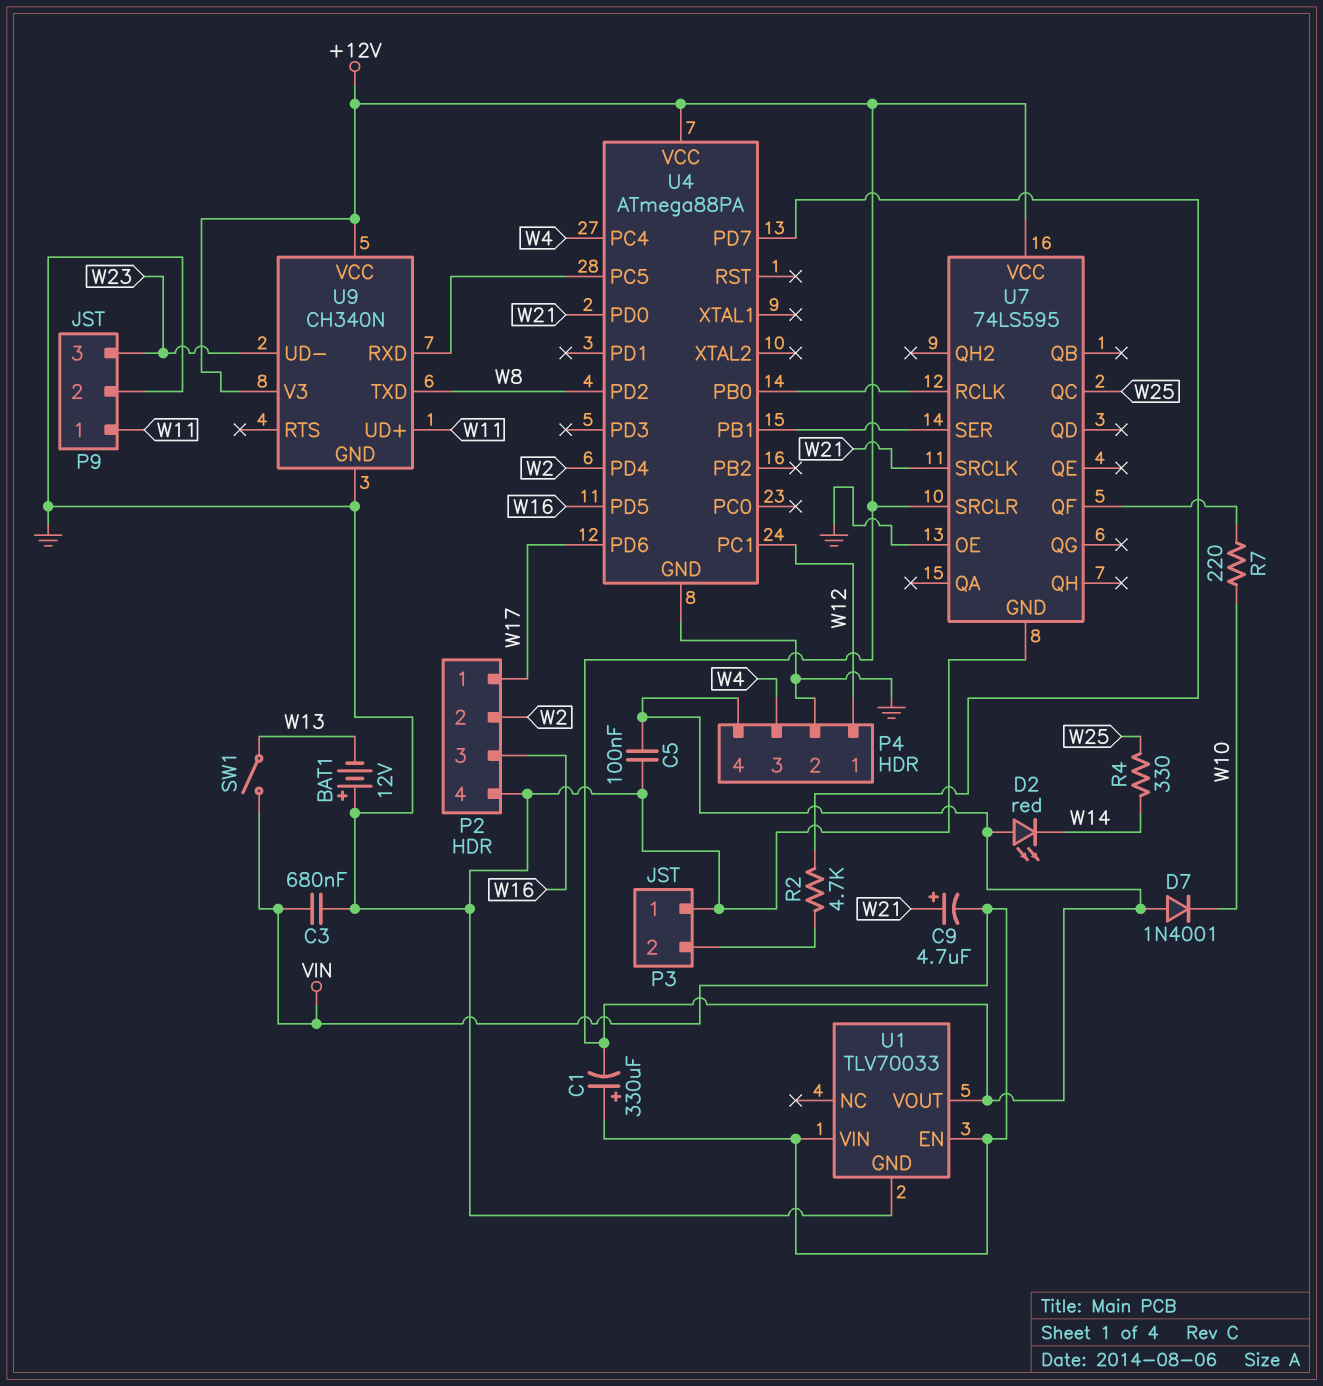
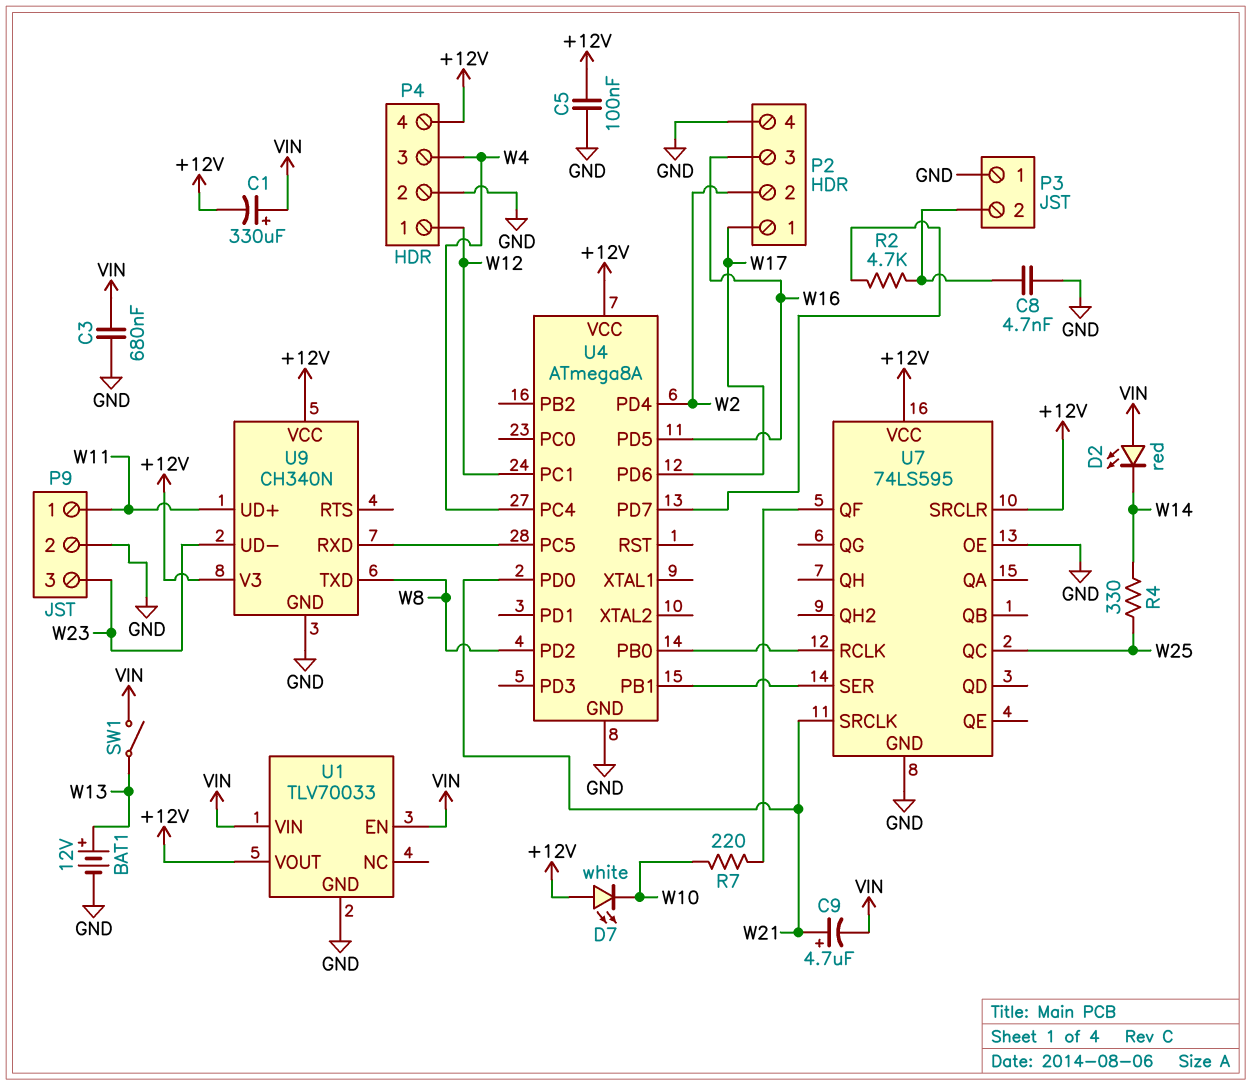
BAT1: 12V (plus GND, minus W13) -> 12V (plus W13, minus GND)
C8: none -> 4.7nF (GND, P3/2)
D2: LED red (A +12V, K W14) -> LED red (A VIN, K W14)
D7: diode 1N4001 (A +12V, K W10) -> LED white (A +12V, K W10)
U4: ATmega88PA -> ATmega8A

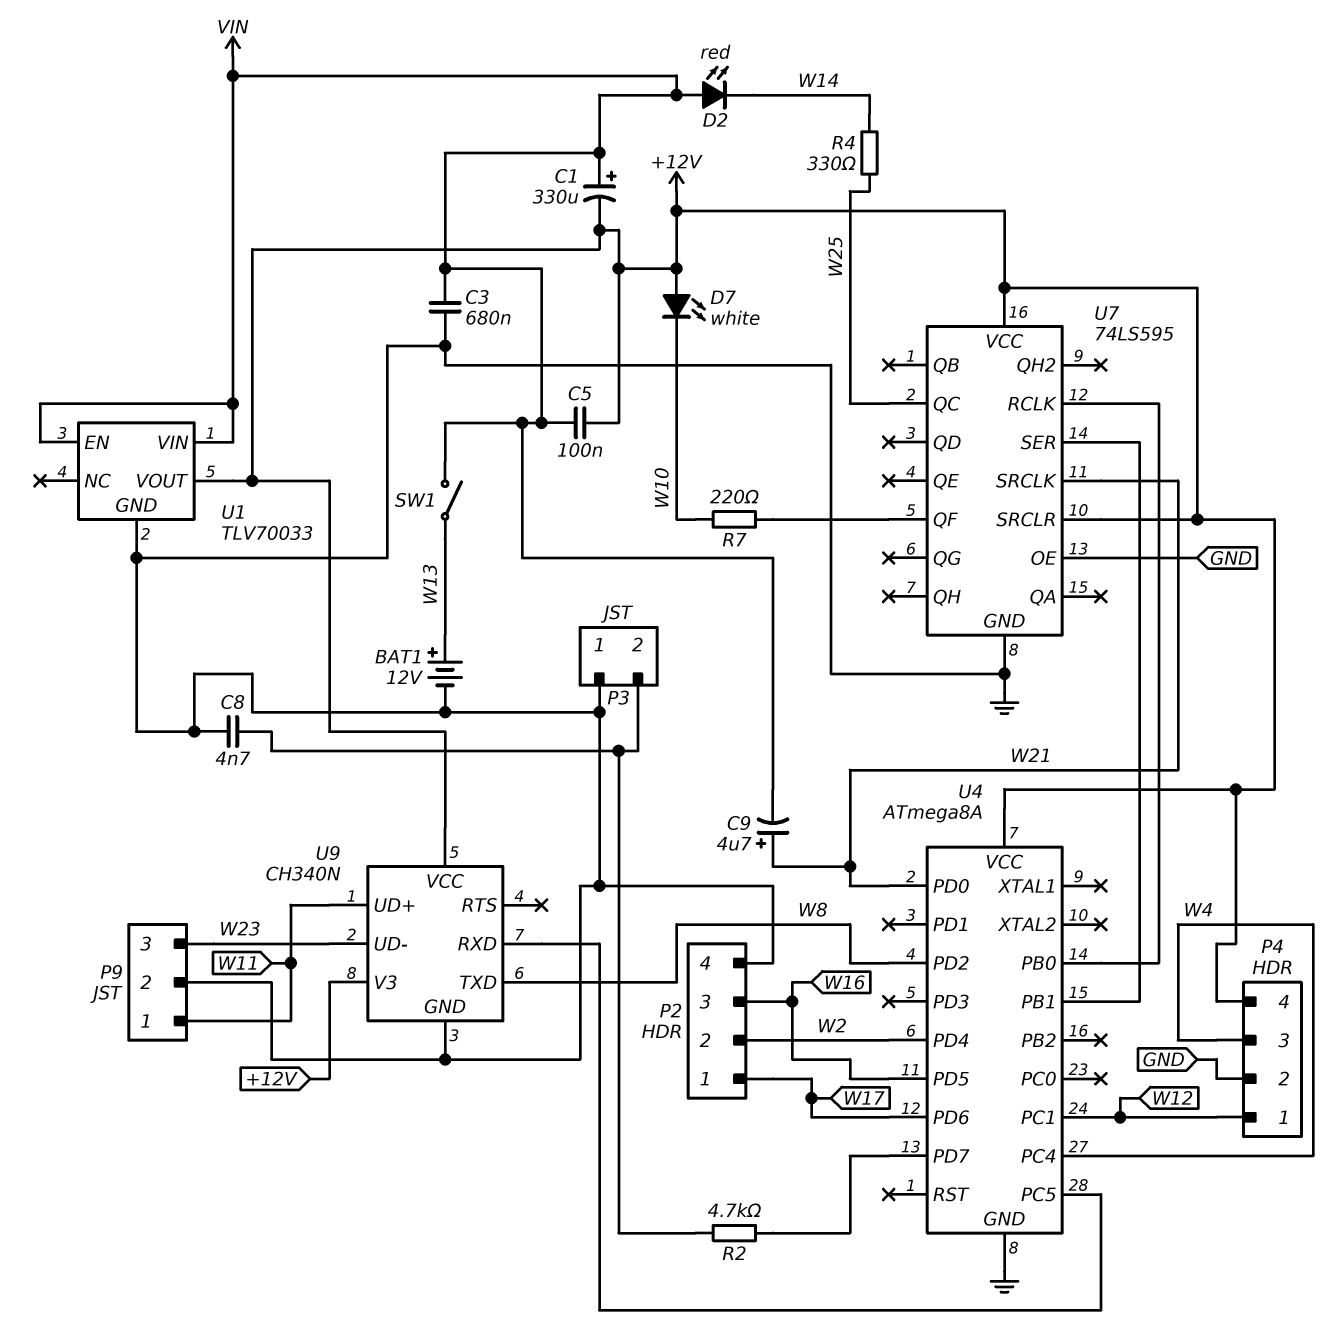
C5: 100nF (+12V, GND) -> 100nF (+12V, VIN)

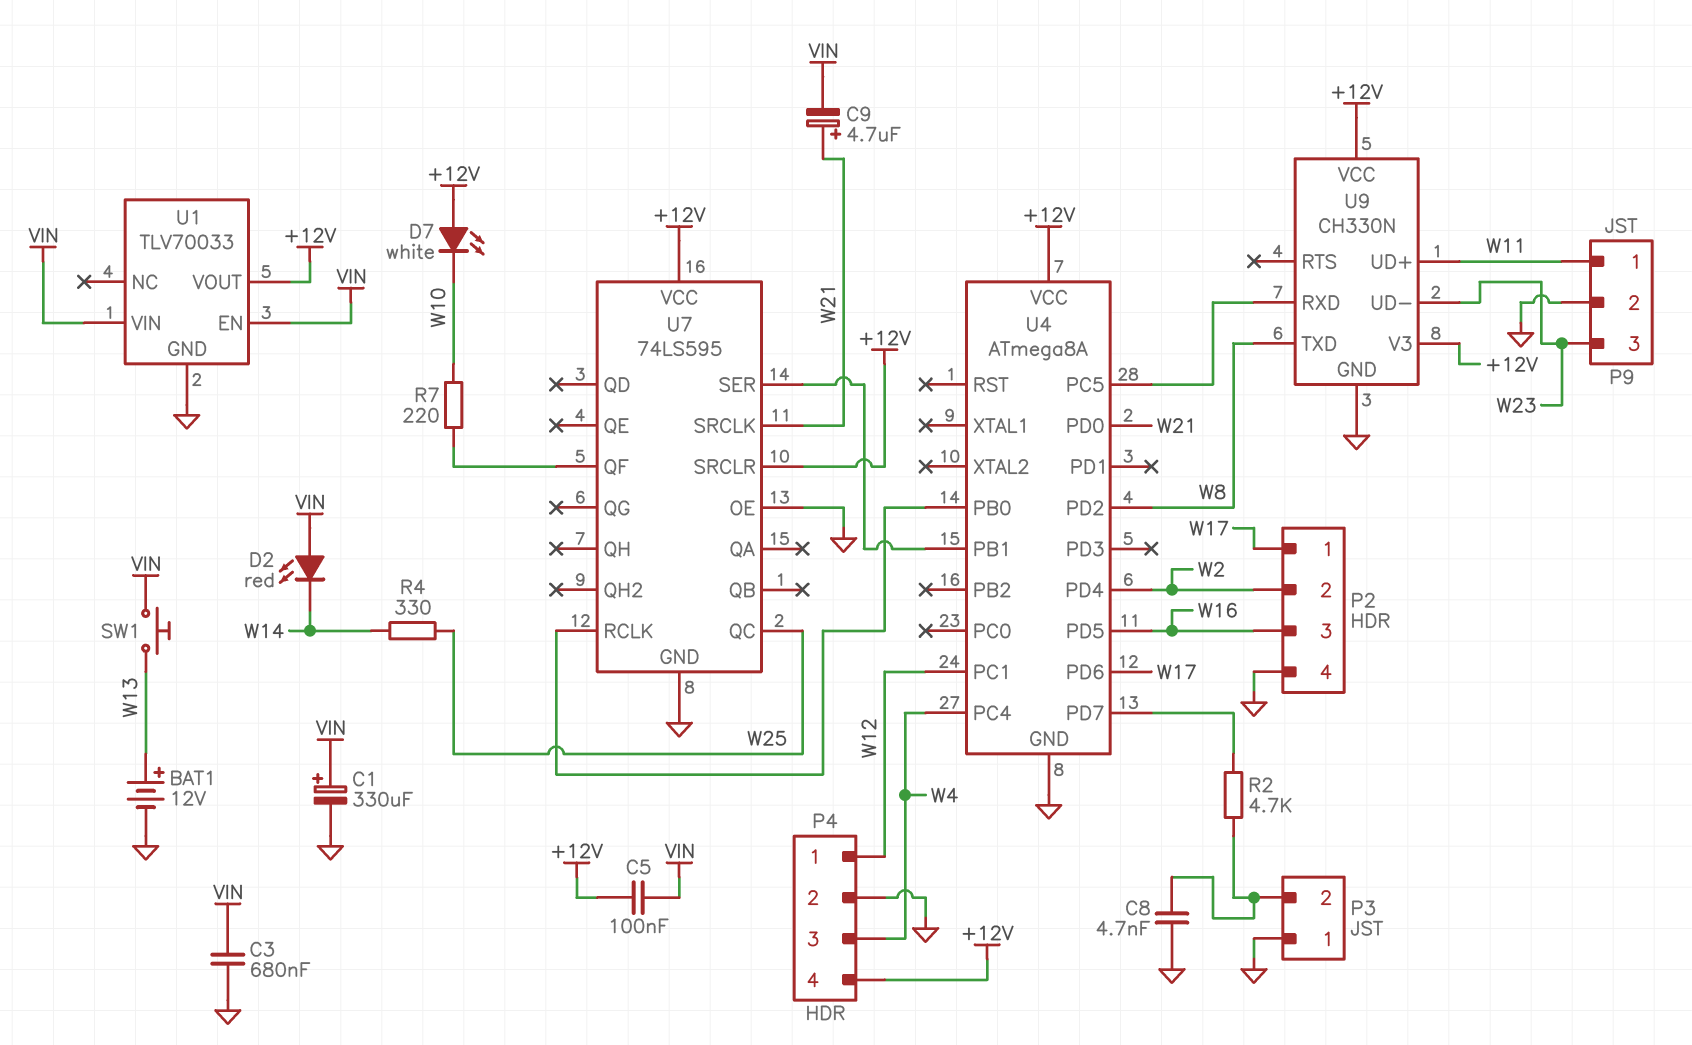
C1: 330uF (plus VIN, minus +12V) -> 330uF (plus VIN, minus GND)
SW1: switch (VIN, W13) -> button (VIN, W13)
U9: CH340N -> CH330N

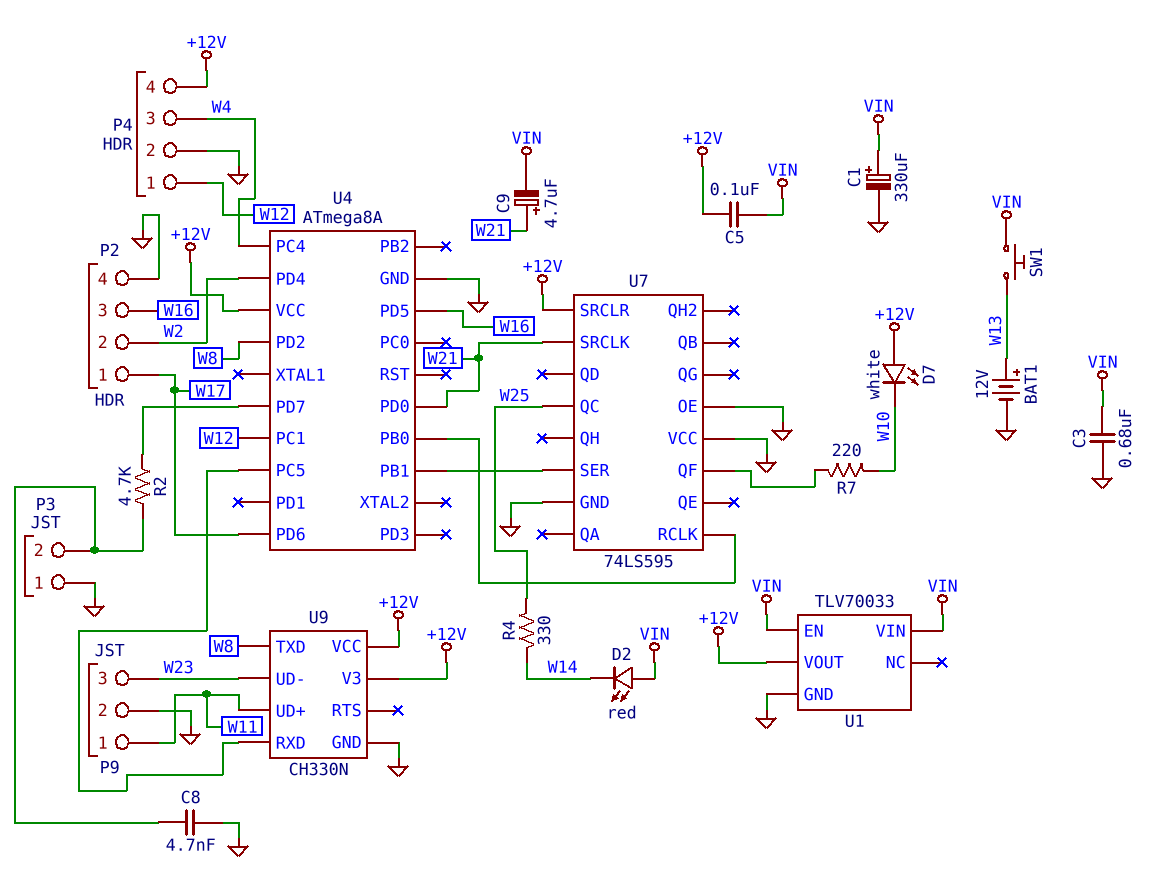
U7 pin VCC: +12V -> GND

